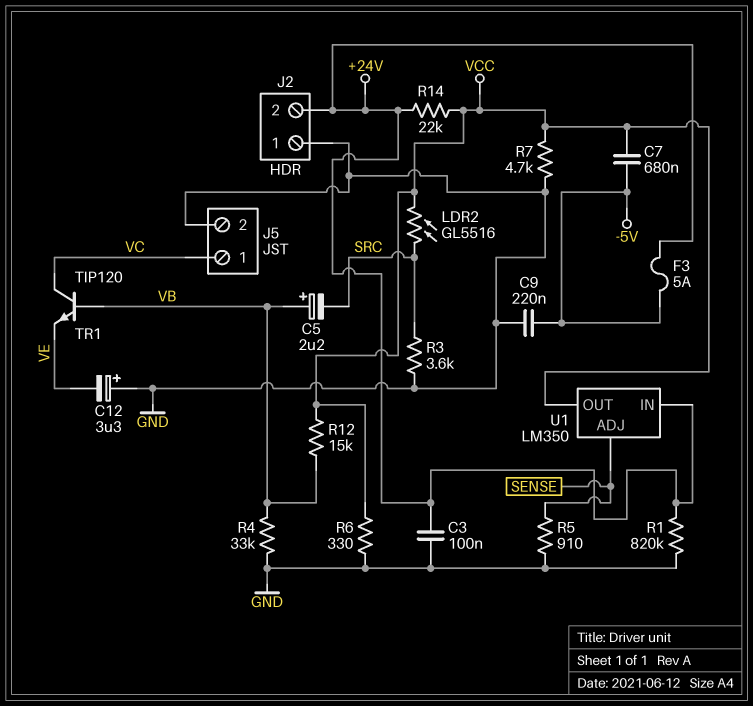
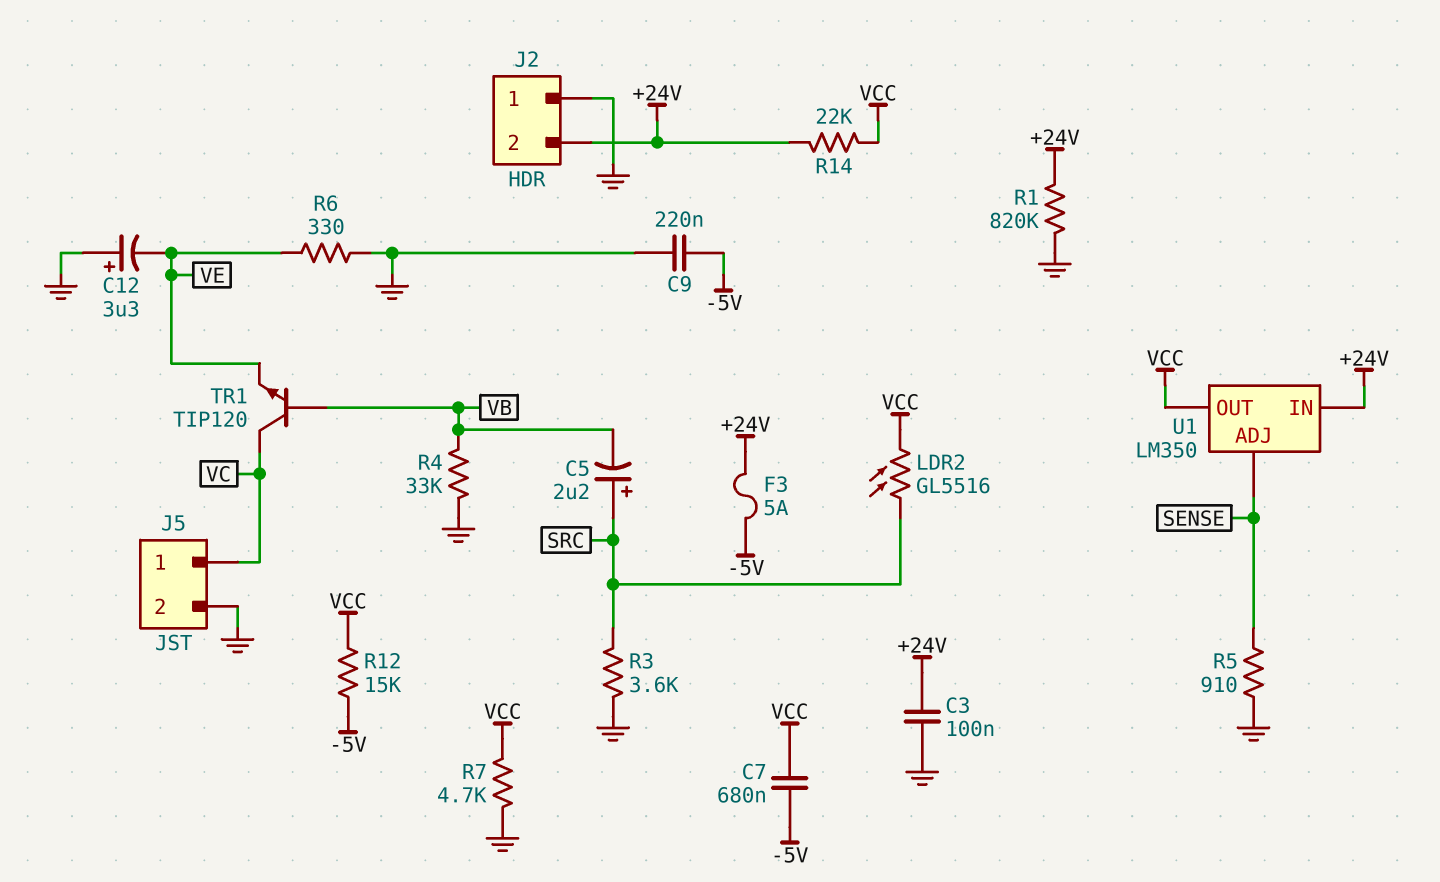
C5: 2.2uF (plus VB, minus SRC) -> 2.2uF (plus SRC, minus VB)
R6: 330 (GND, VCC) -> 330 (GND, VE)
R12: 15k (VB, VCC) -> 15k (-5V, VCC)

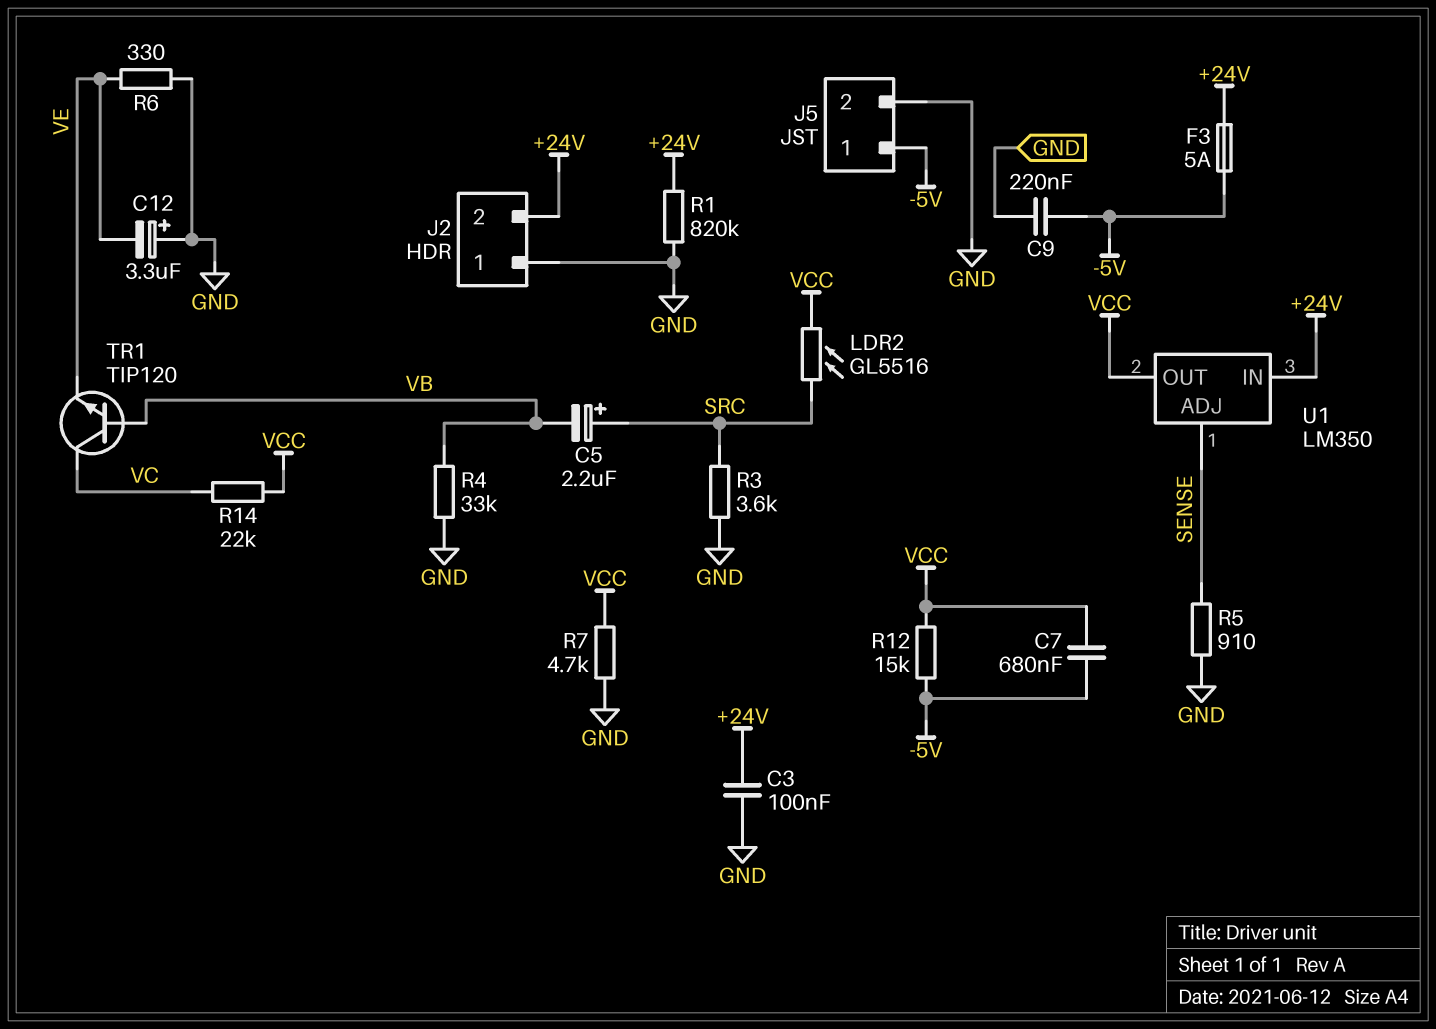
J5 pin 1: VC -> -5V
R14: 22k (+24V, VCC) -> 22k (VC, VCC)

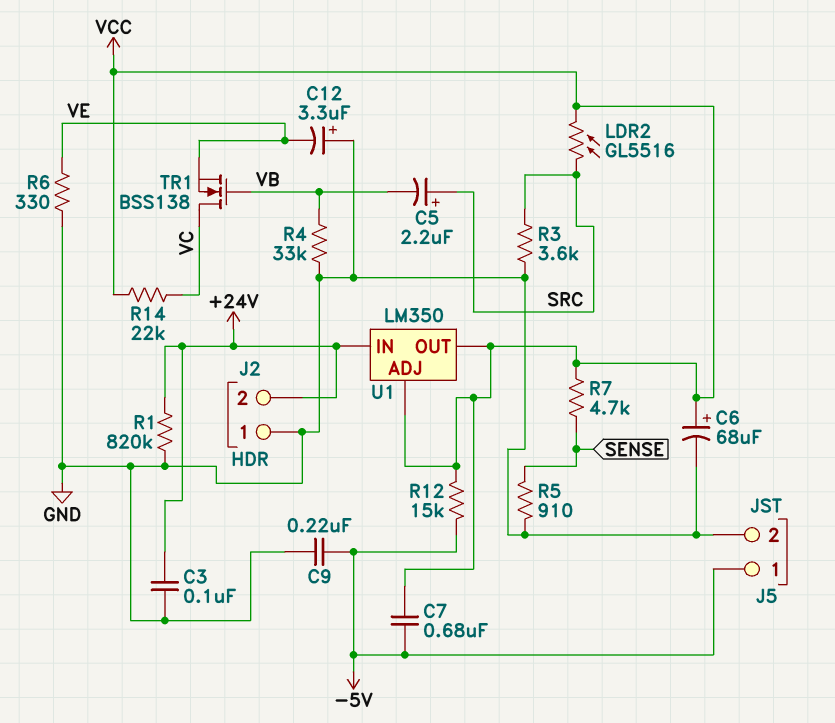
C6: none -> 68uF (plus VCC, minus GND)
F3: 5A (+24V, -5V) -> none
R7: 4.7k (GND, VCC) -> 4.7k (SENSE, VCC)
TR1: NPN TIP120 (B VB, C VC, E VE) -> NMOS BSS138 (G VB, D VC, S VE)
U1 pin ADJ: SENSE -> VCC

